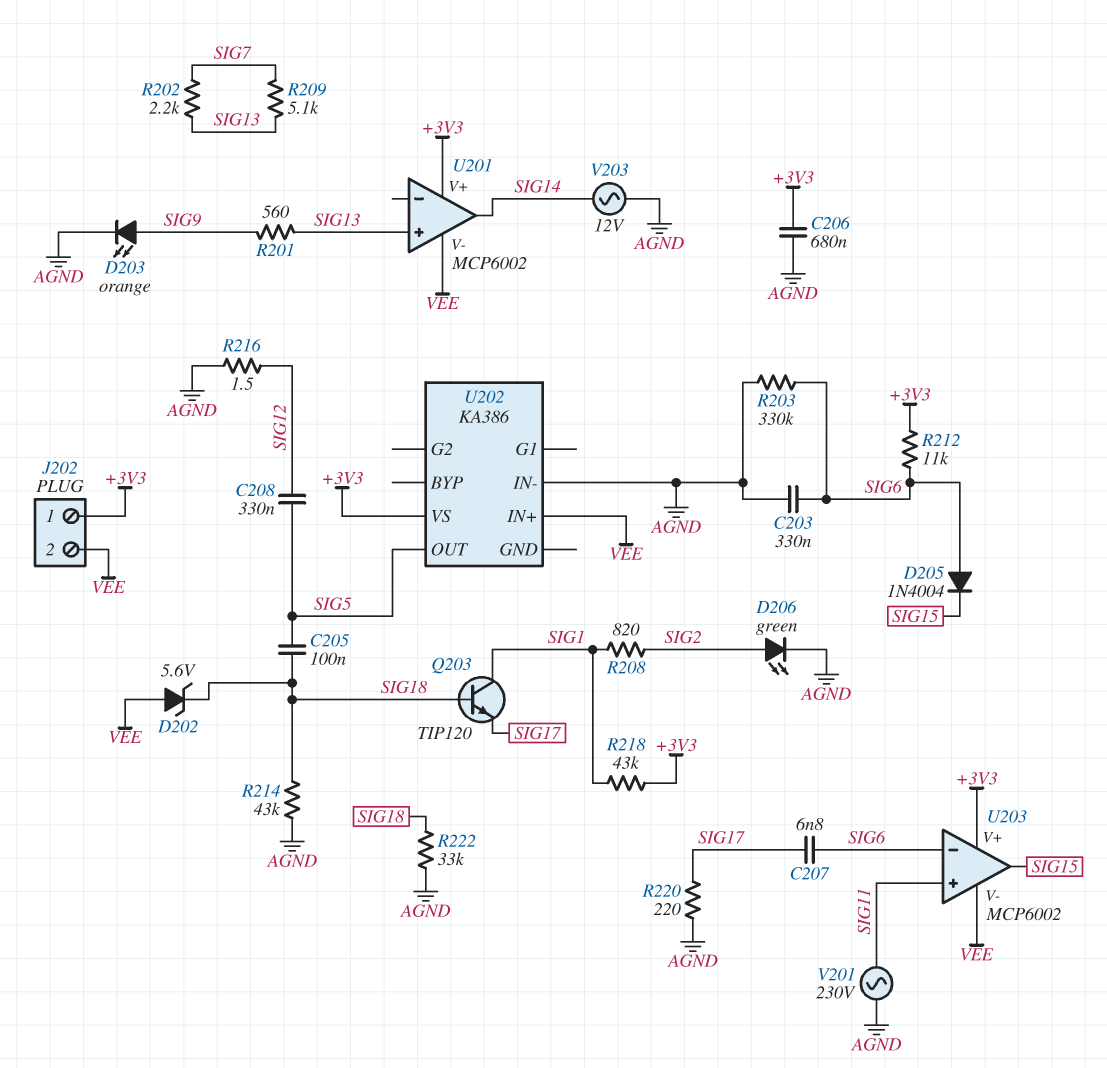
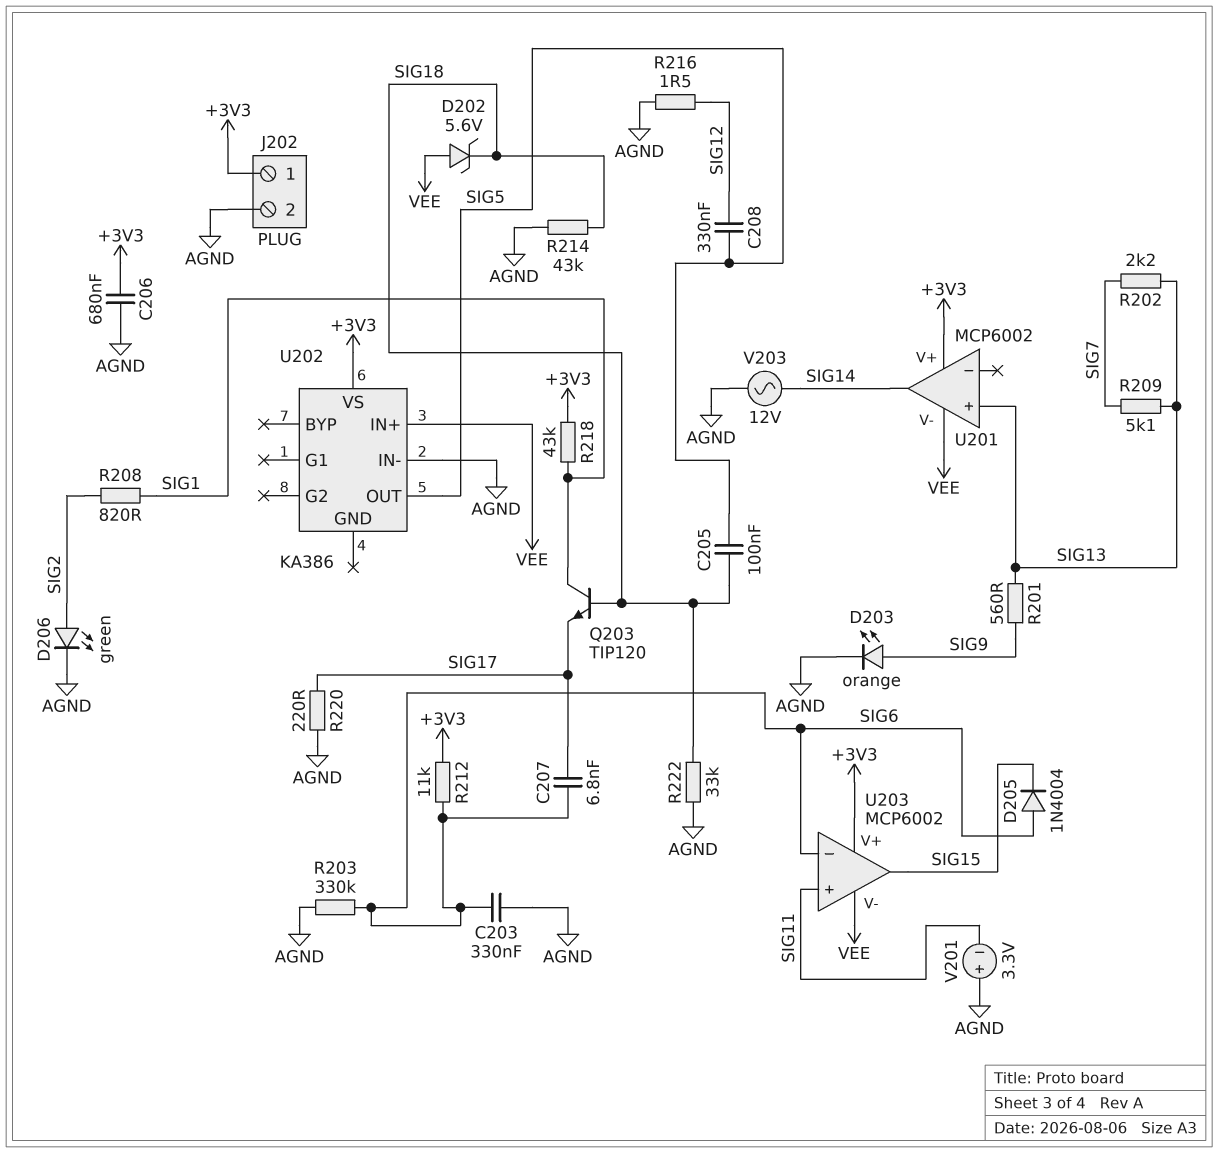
J202 pin 2: VEE -> AGND
V201: AC 230V (AGND, SIG11) -> 3.3V (plus AGND, minus SIG11)

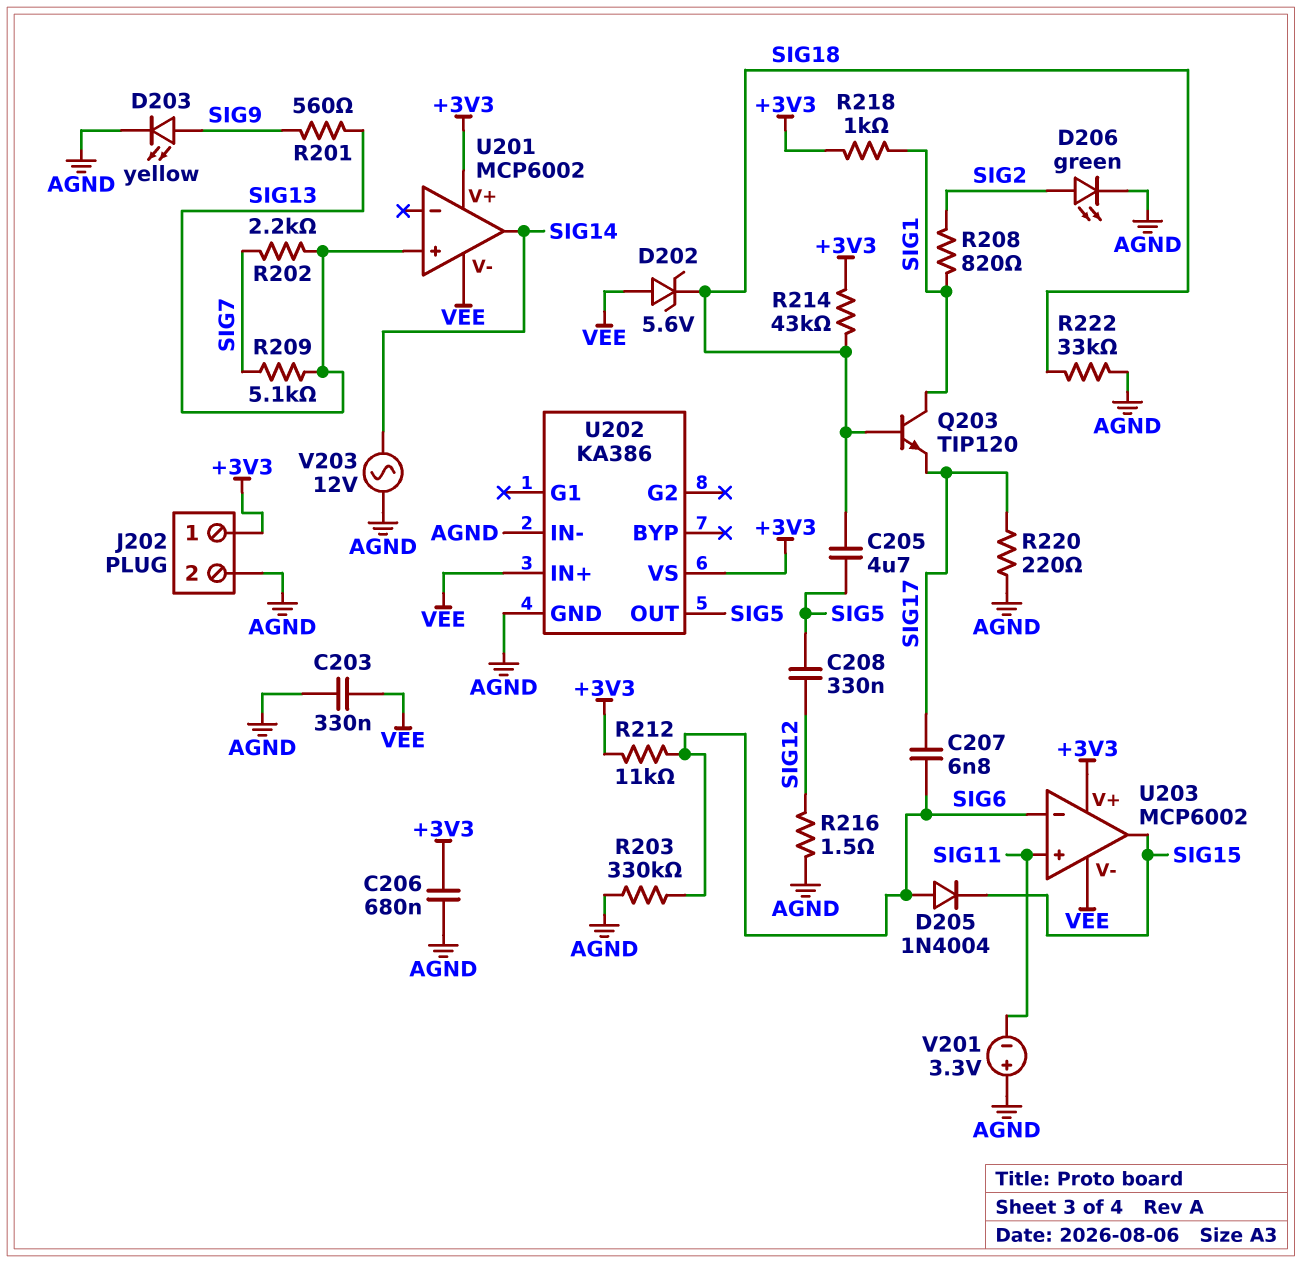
C203: 330nF (AGND, SIG6) -> 330nF (AGND, VEE)
C205: 100nF (SIG5, SIG18) -> 4.7uF (SIG5, SIG18)
D203: LED orange (A SIG9, K AGND) -> LED yellow (A SIG9, K AGND)
R214: 43k (AGND, SIG18) -> 43k (+3V3, SIG18)
R218: 43k (+3V3, SIG1) -> 1k (+3V3, SIG1)
U202 pin GND: none -> AGND

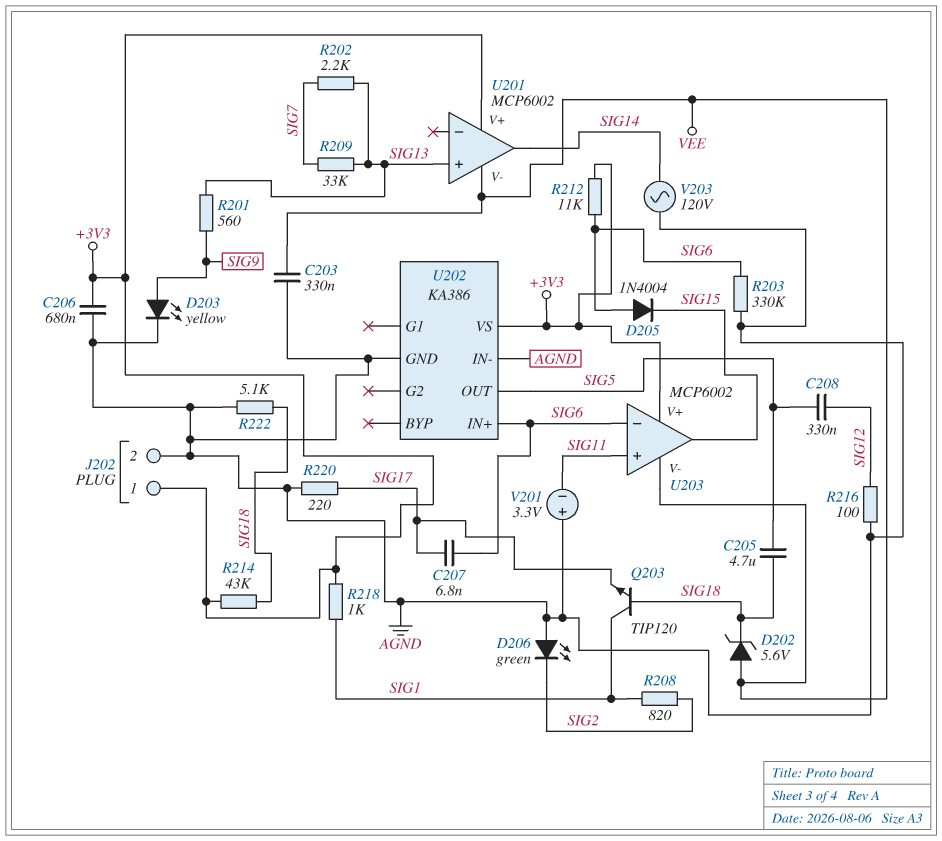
D206: LED green (A SIG2, K AGND) -> LED green (A AGND, K SIG2)
R209: 5.1k (SIG7, SIG13) -> 33k (SIG7, SIG13)
R216: 1.5 (AGND, SIG12) -> 100 (AGND, SIG12)
R222: 33k (AGND, SIG18) -> 5.1k (AGND, SIG18)
U202 pin IN+: VEE -> SIG6
V203: AC 12V (AGND, SIG14) -> AC 120V (AGND, SIG14)

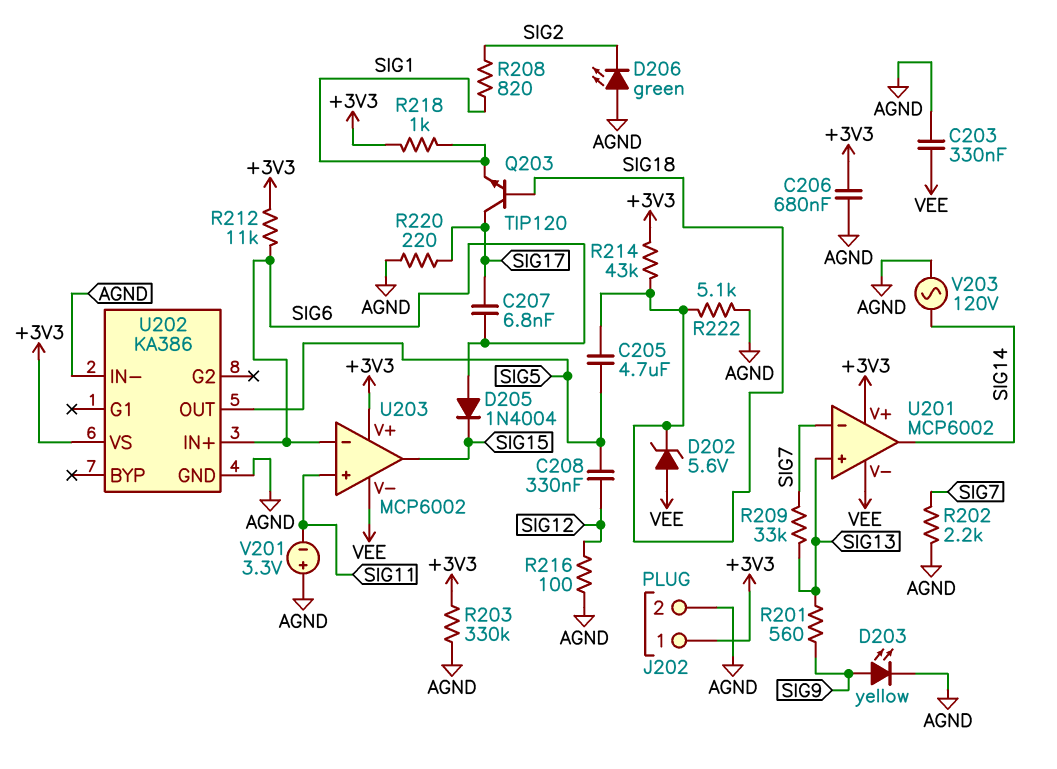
Q203: NPN TIP120 (B SIG18, C SIG1, E SIG17) -> NPN TIP120 (B SIG18, C SIG17, E SIG1)
R202: 2.2k (SIG7, SIG13) -> 2.2k (AGND, SIG7)
R203: 330k (AGND, SIG6) -> 330k (+3V3, AGND)
U201 pin in-: none -> SIG7

